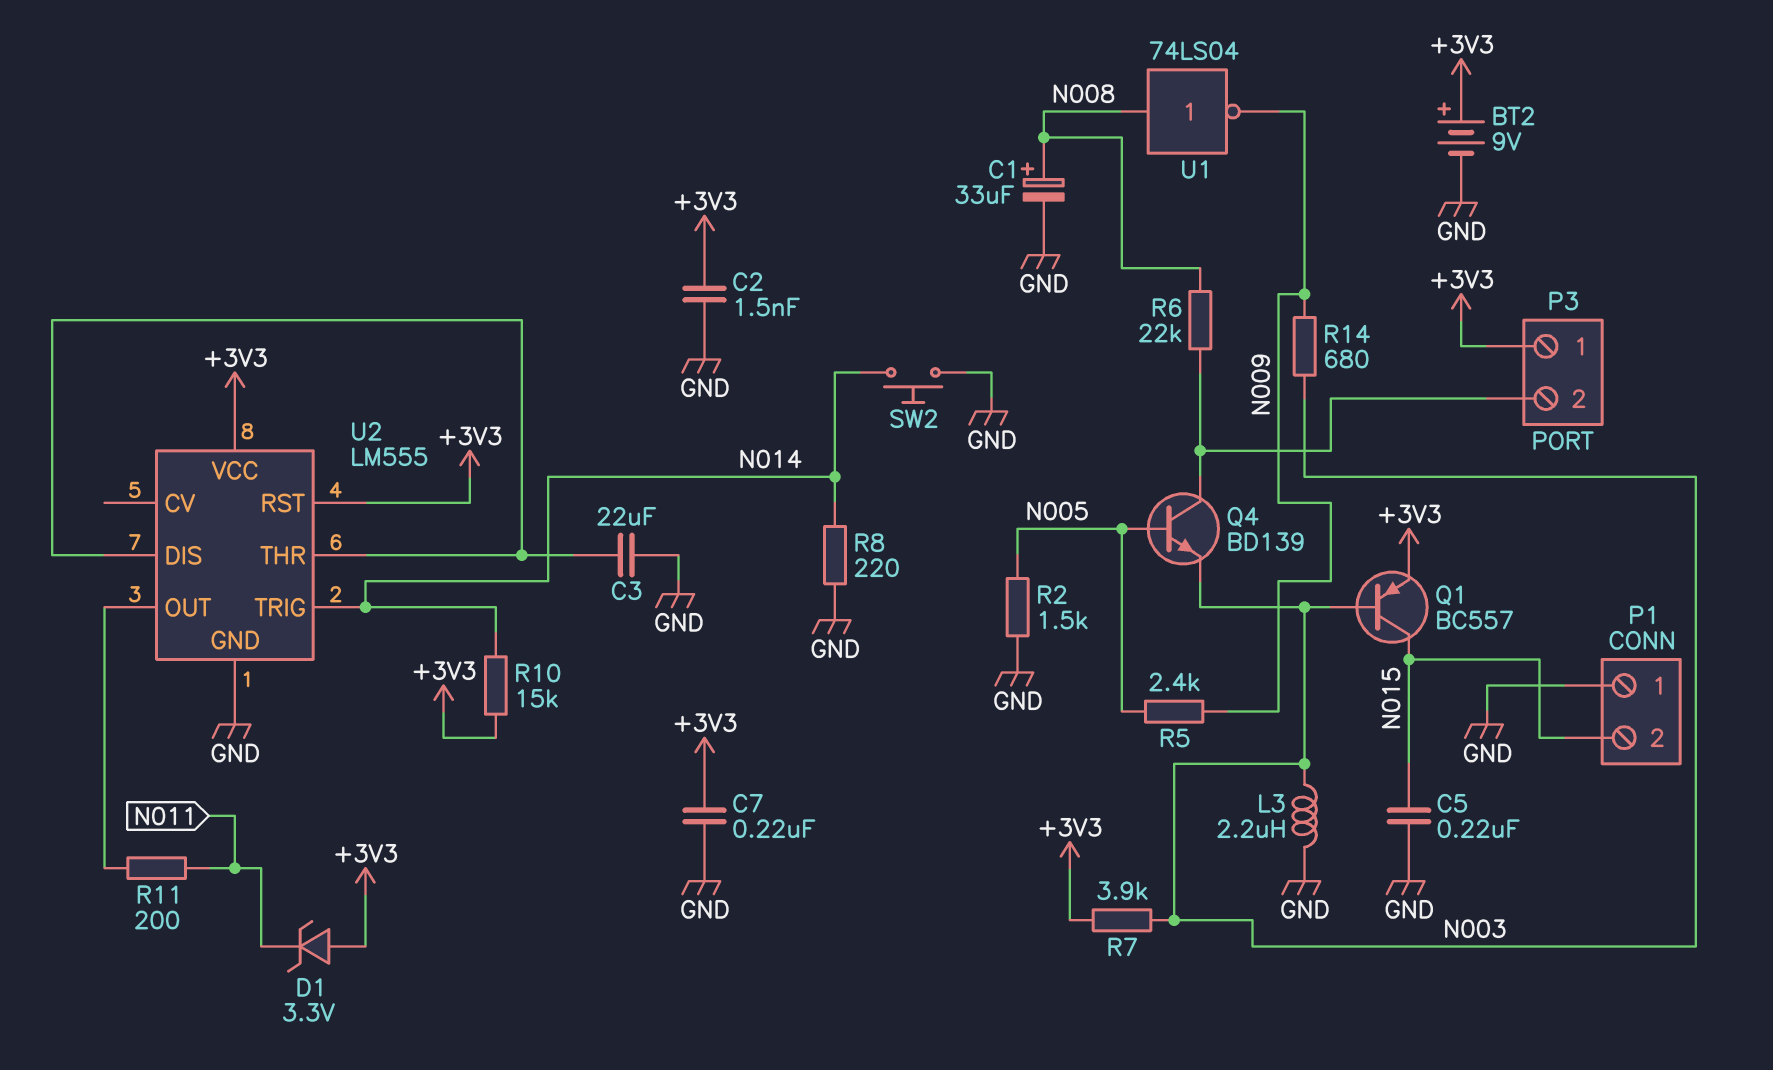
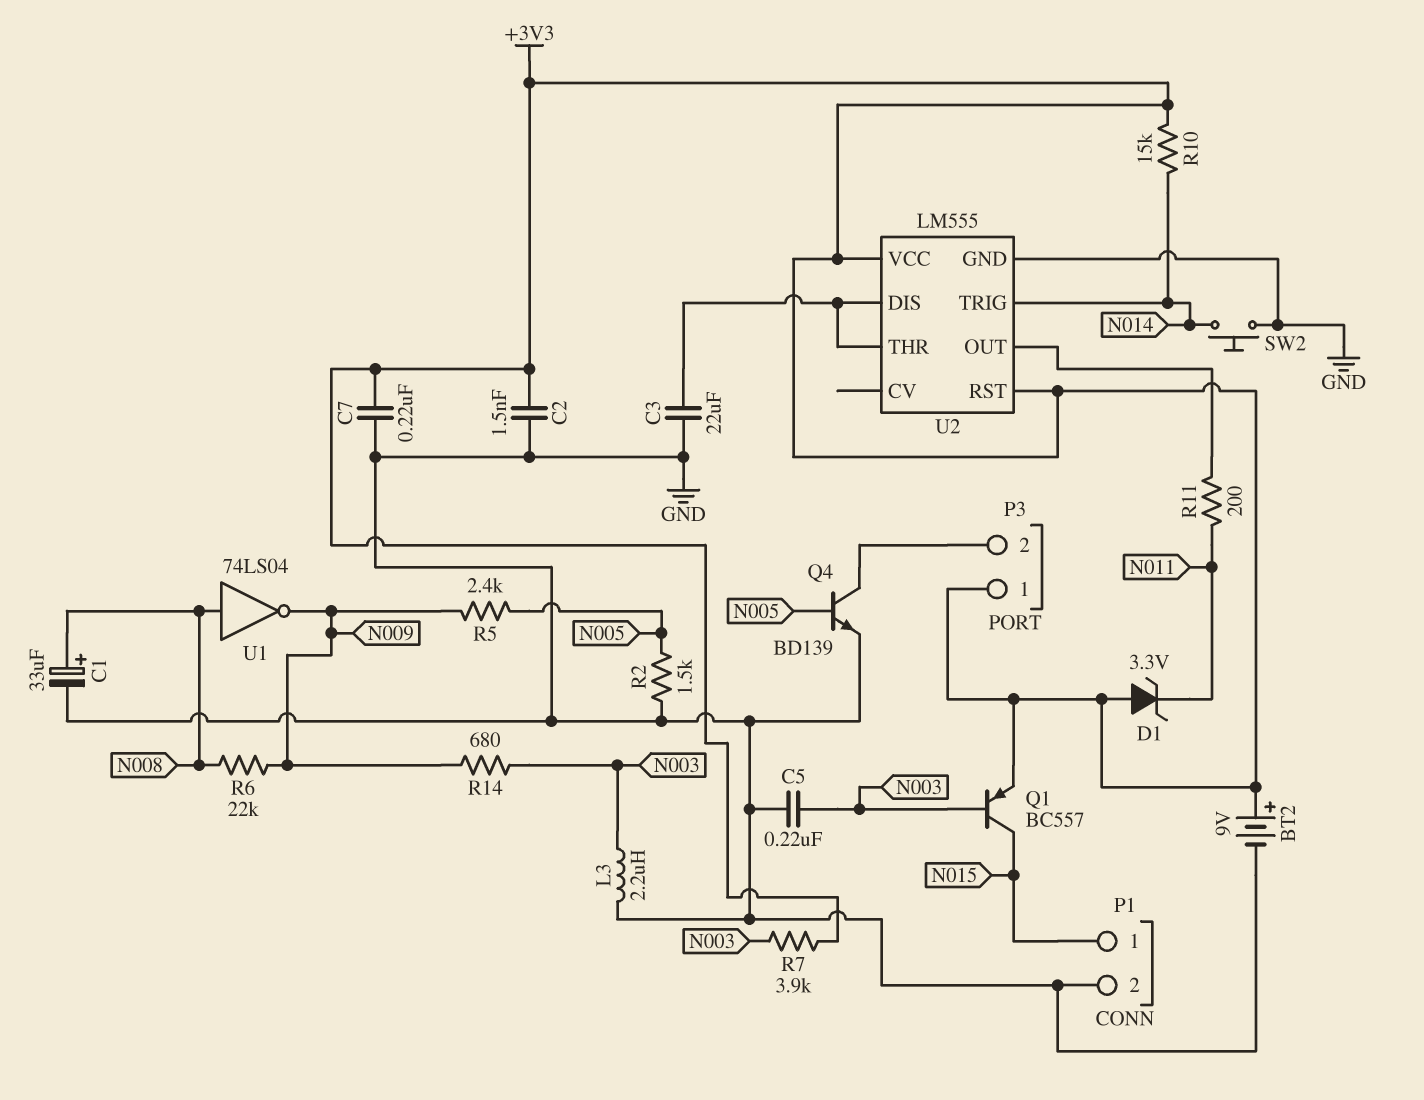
C5: 220nF (GND, N015) -> 220nF (GND, N003)
P1 pin 1: GND -> N015
P1 pin 2: N015 -> GND
Q4: NPN BD139 (B N005, C P3/2, E N003) -> NPN BD139 (B N005, C P3/2, E GND)
R6: 22k (N008, P3/2) -> 22k (N008, N009)
R8: 220 (GND, N014) -> none

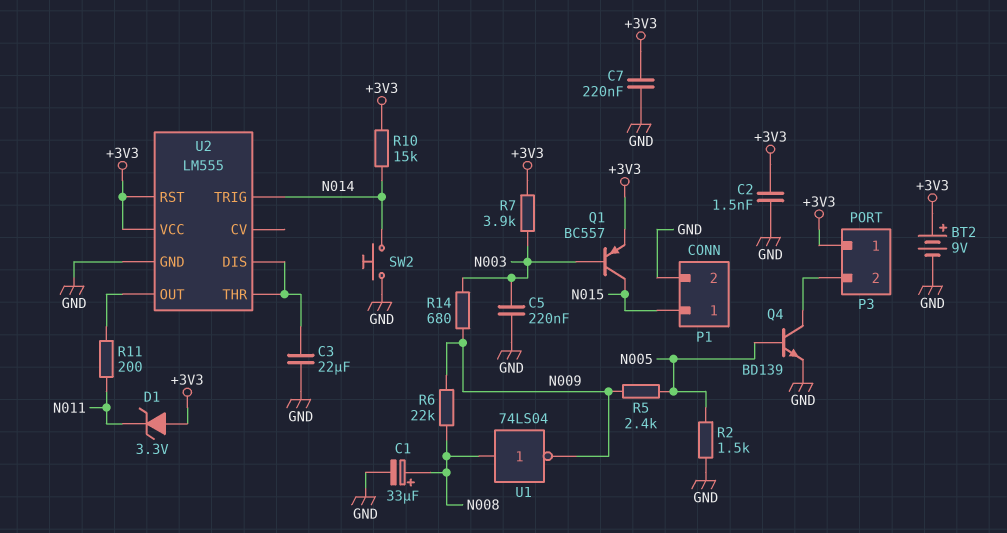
L3: 2.2uH (GND, N003) -> none

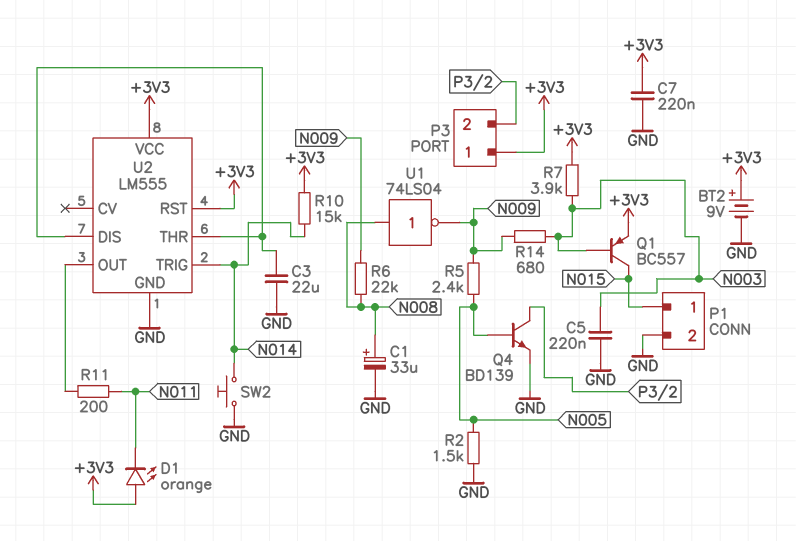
C2: 1.5nF (+3V3, GND) -> none
D1: zener 3.3V (A +3V3, K N011) -> LED orange (A +3V3, K N011)

